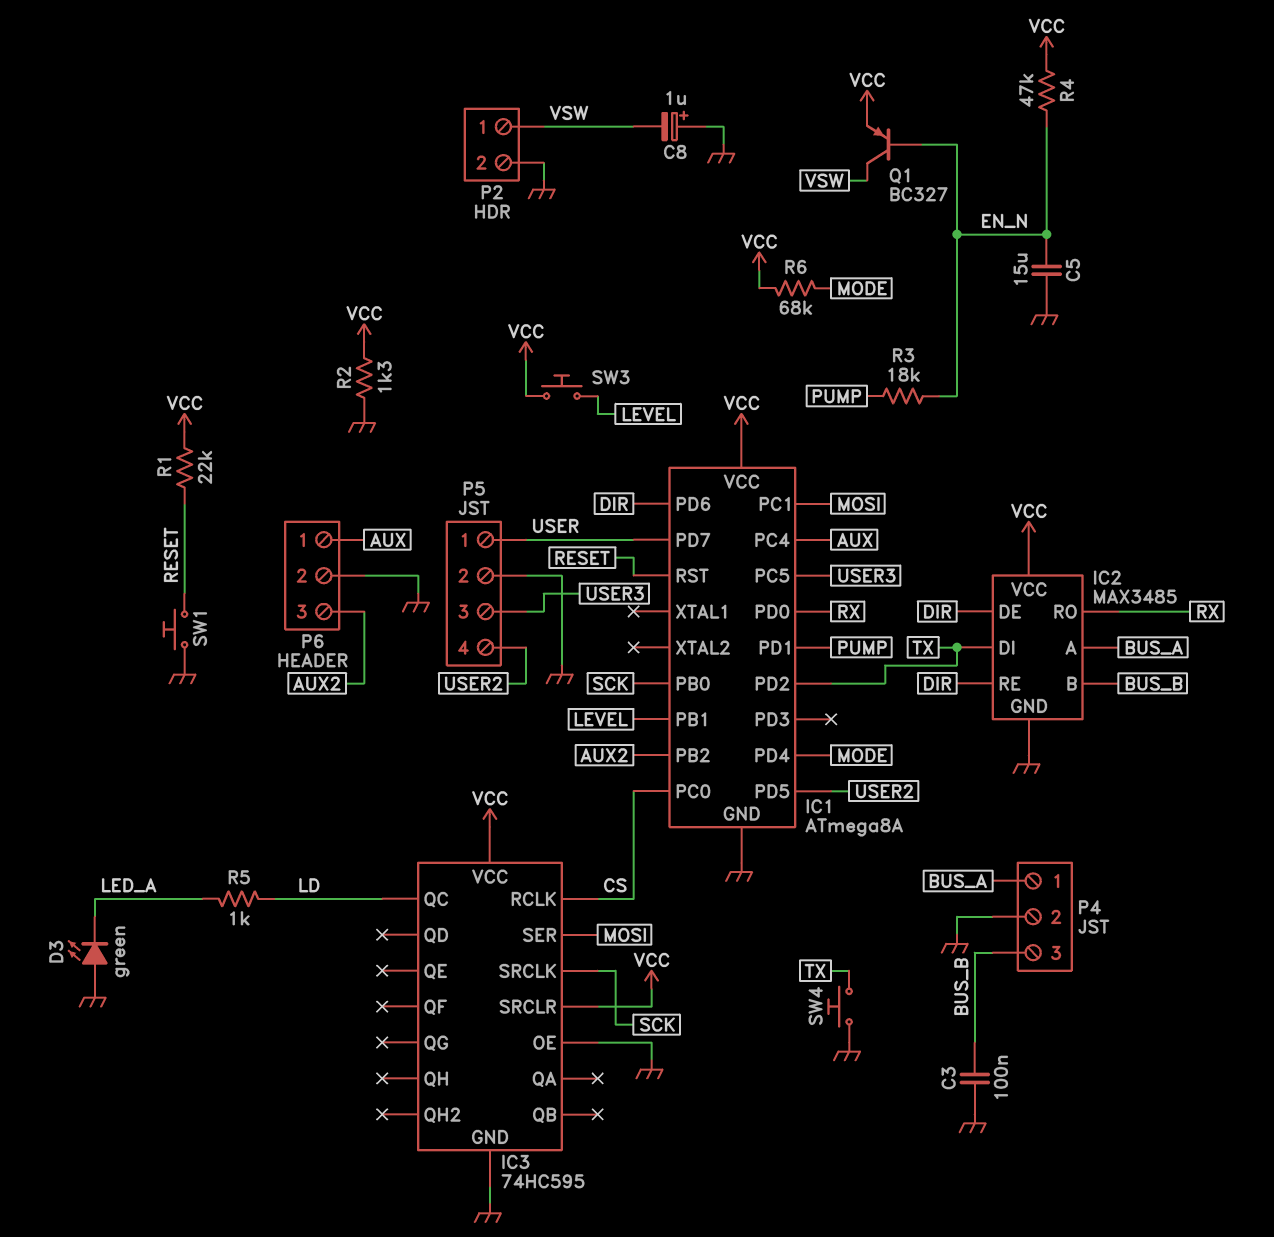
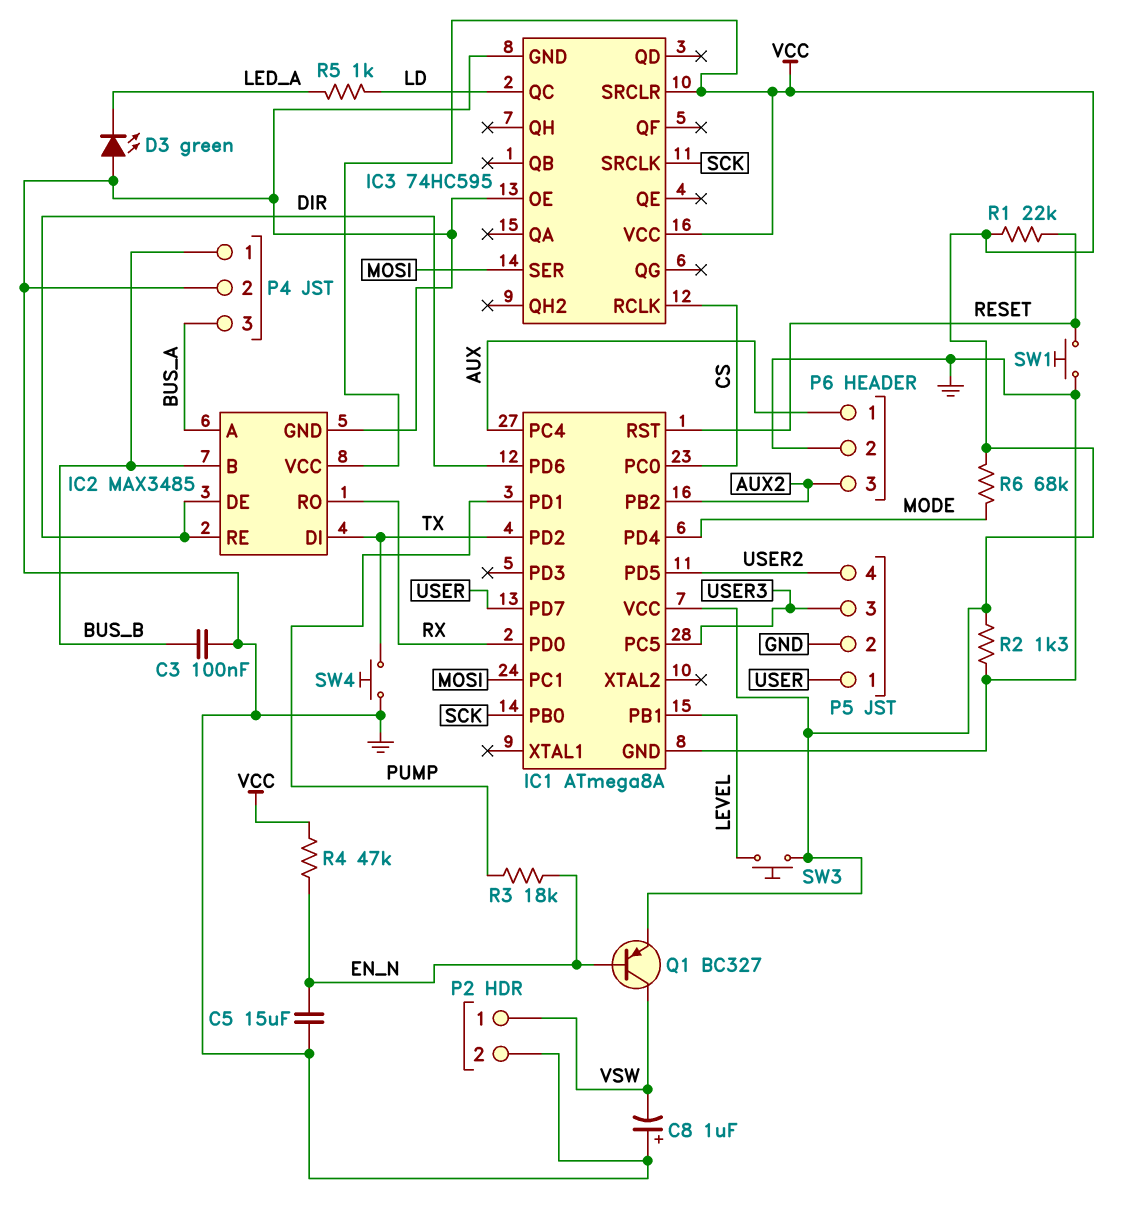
P4 pin 1: BUS_A -> BUS_B
P4 pin 3: BUS_B -> BUS_A

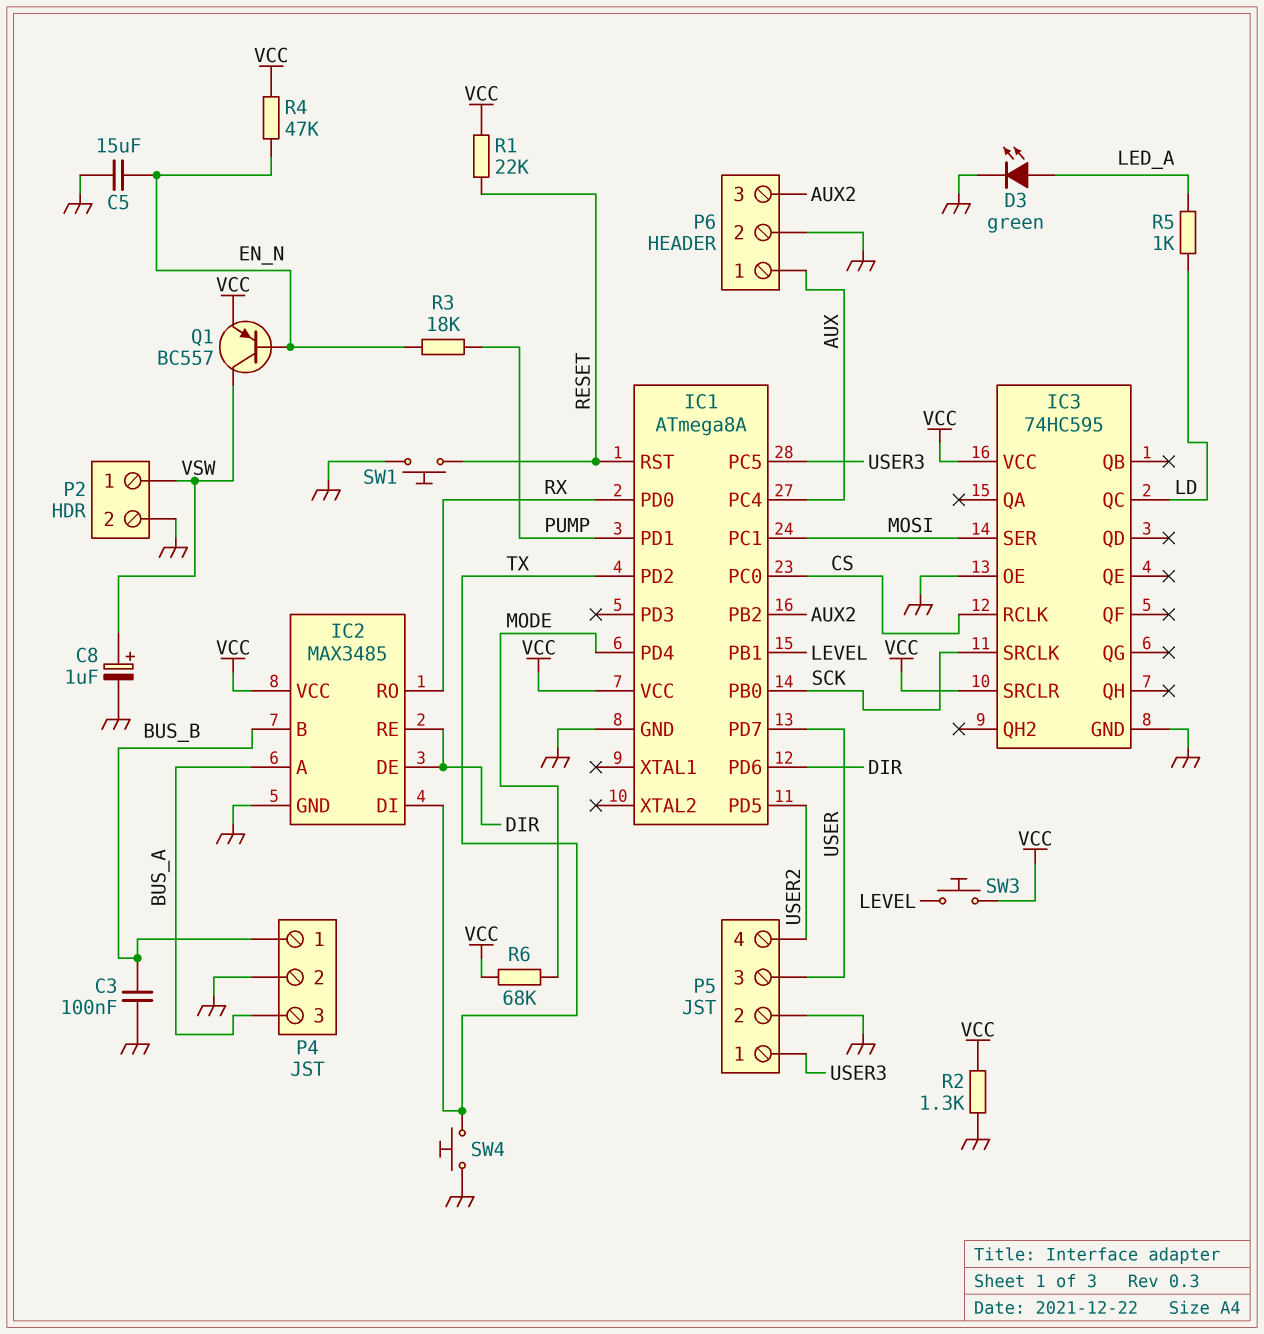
C8: 1uF (plus GND, minus VSW) -> 1uF (plus VSW, minus GND)
D3: LED green (A GND, K LED_A) -> LED green (A LED_A, K GND)
P5 pin 1: USER -> USER3
P5 pin 3: USER3 -> USER
Q1: PNP BC327 (B EN_N, C VSW, E VCC) -> PNP BC557 (B EN_N, C VSW, E VCC)

